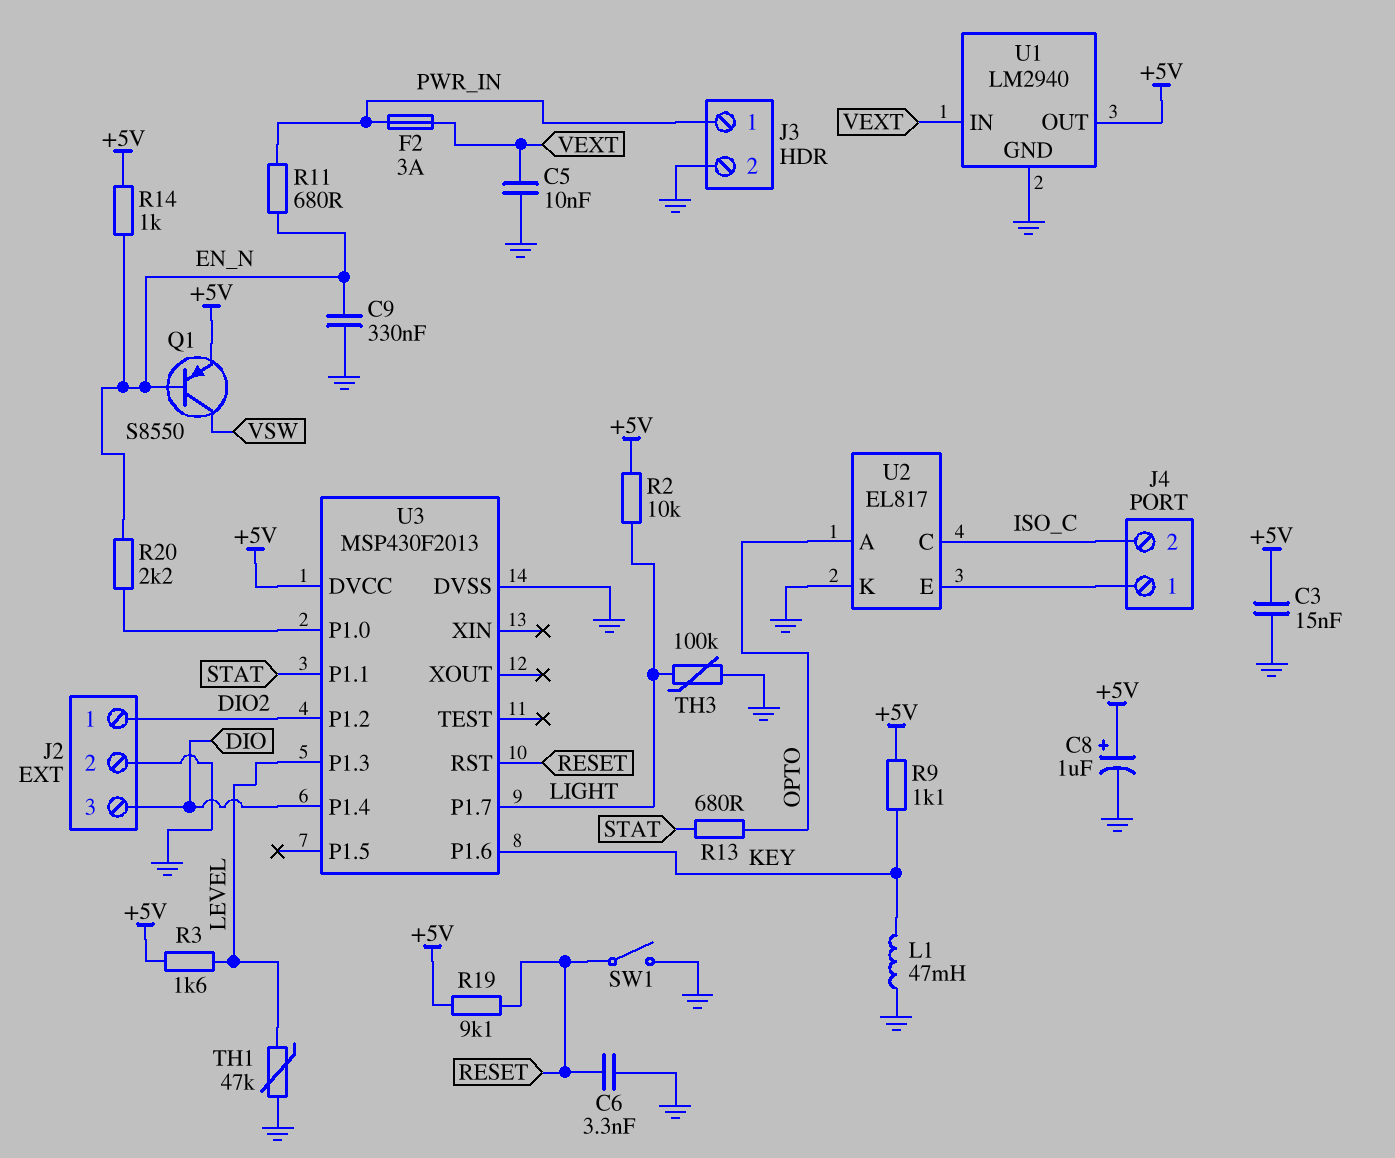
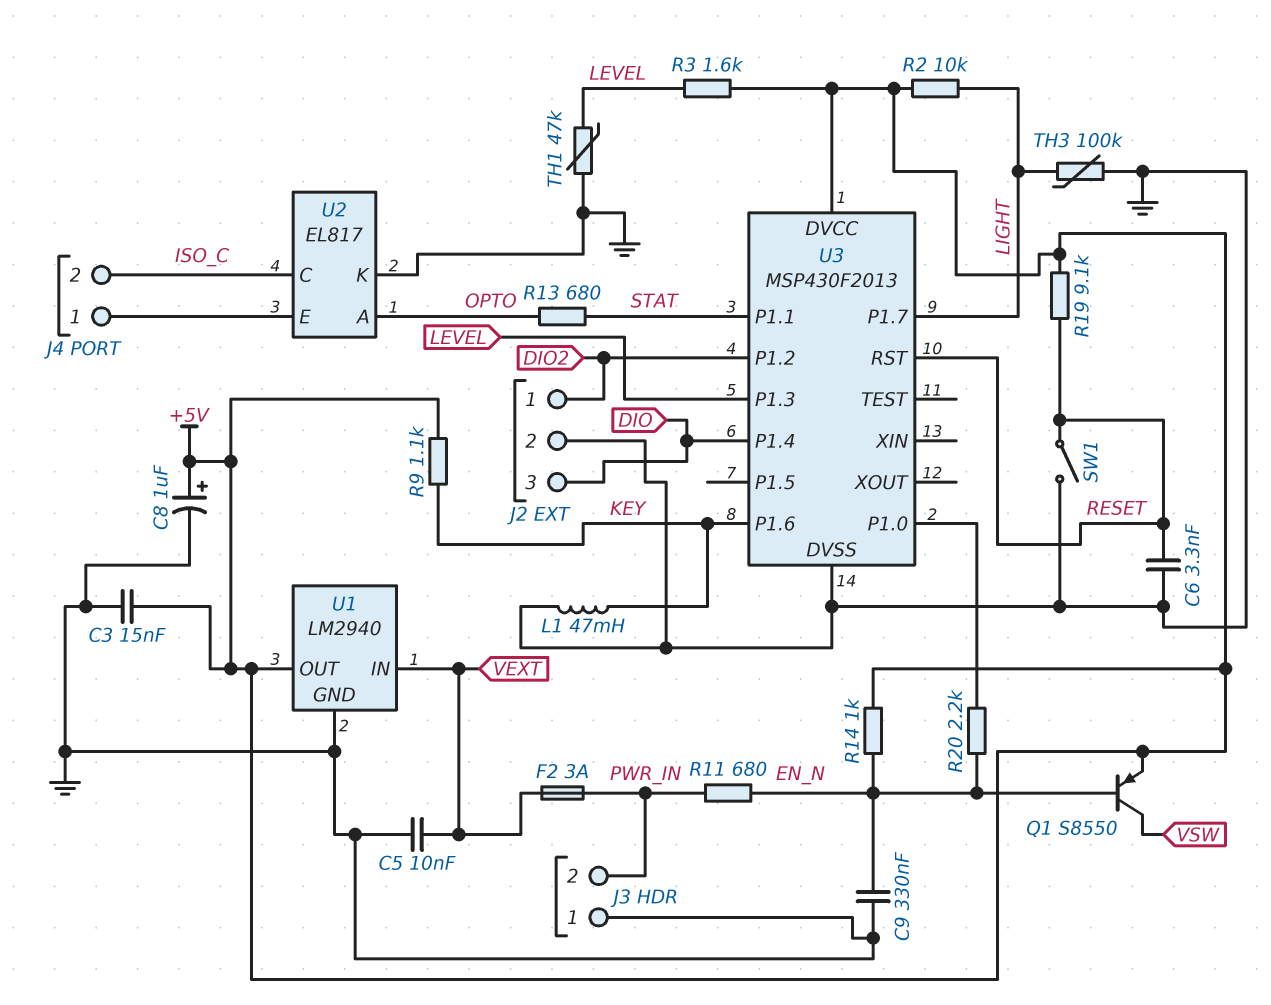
J3 pin 1: PWR_IN -> GND
J3 pin 2: GND -> PWR_IN

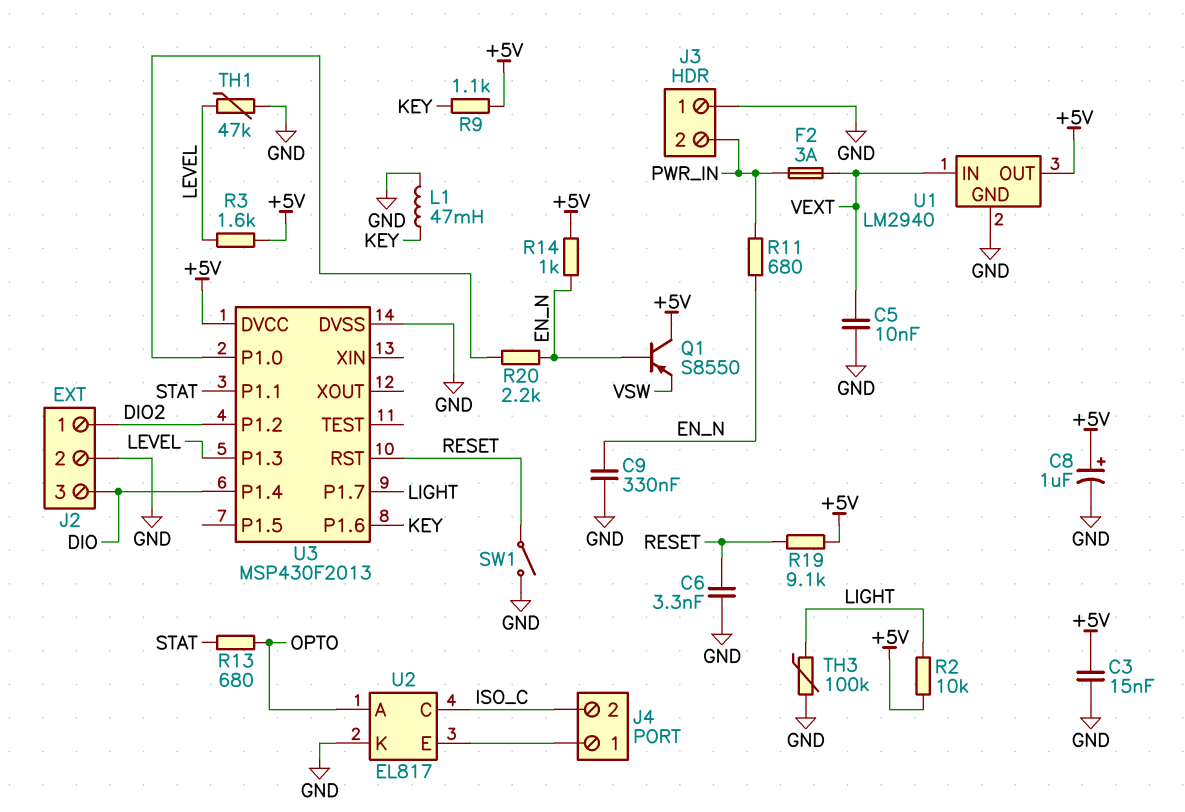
Q1: PNP S8550 (B EN_N, C VSW, E +5V) -> PNP S8550 (B EN_N, C +5V, E VSW)

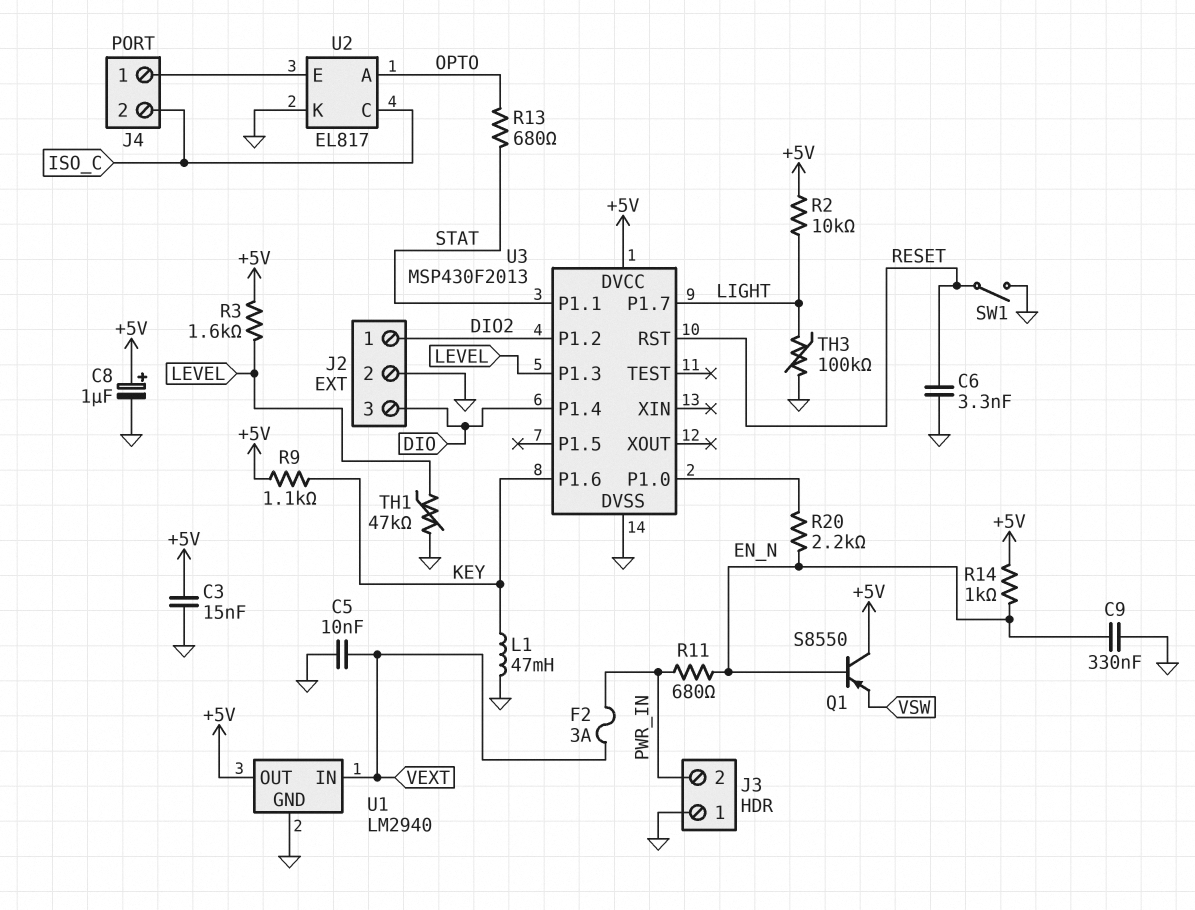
R19: 9.1k (+5V, RESET) -> none

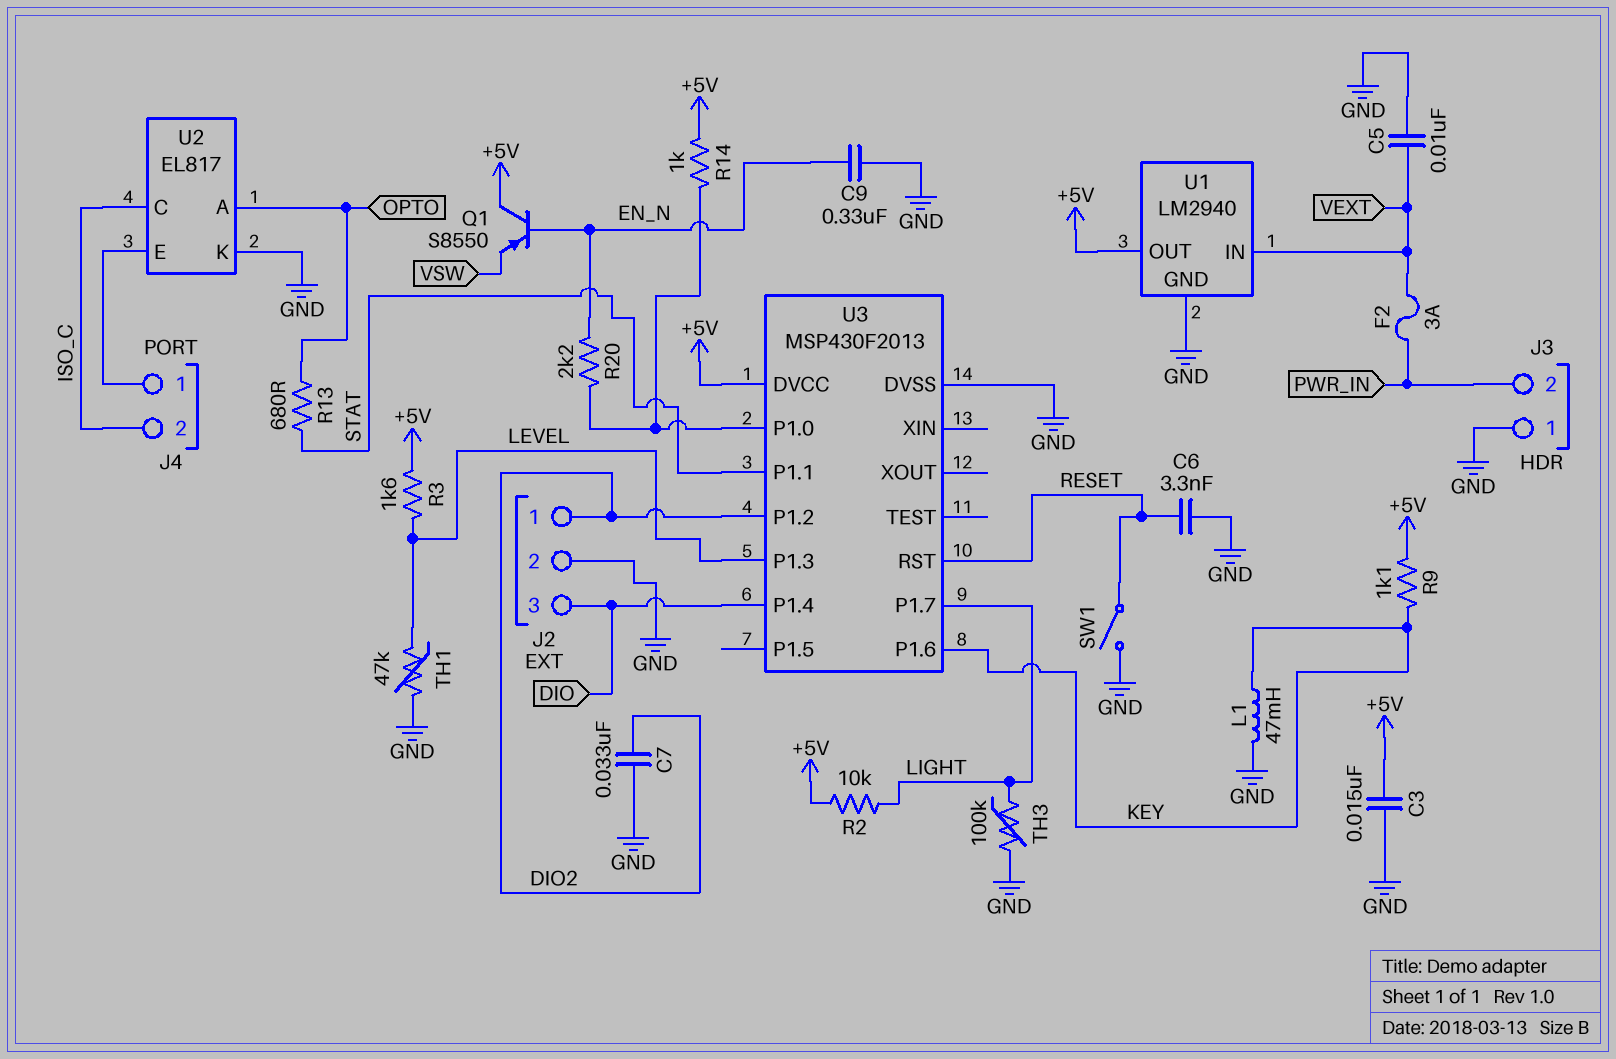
C7: none -> 33nF (DIO2, GND)
C8: 1uF (plus +5V, minus GND) -> none
R11: 680 (EN_N, PWR_IN) -> none
R14: 1k (+5V, EN_N) -> 1k (+5V, U3/P1.0)

